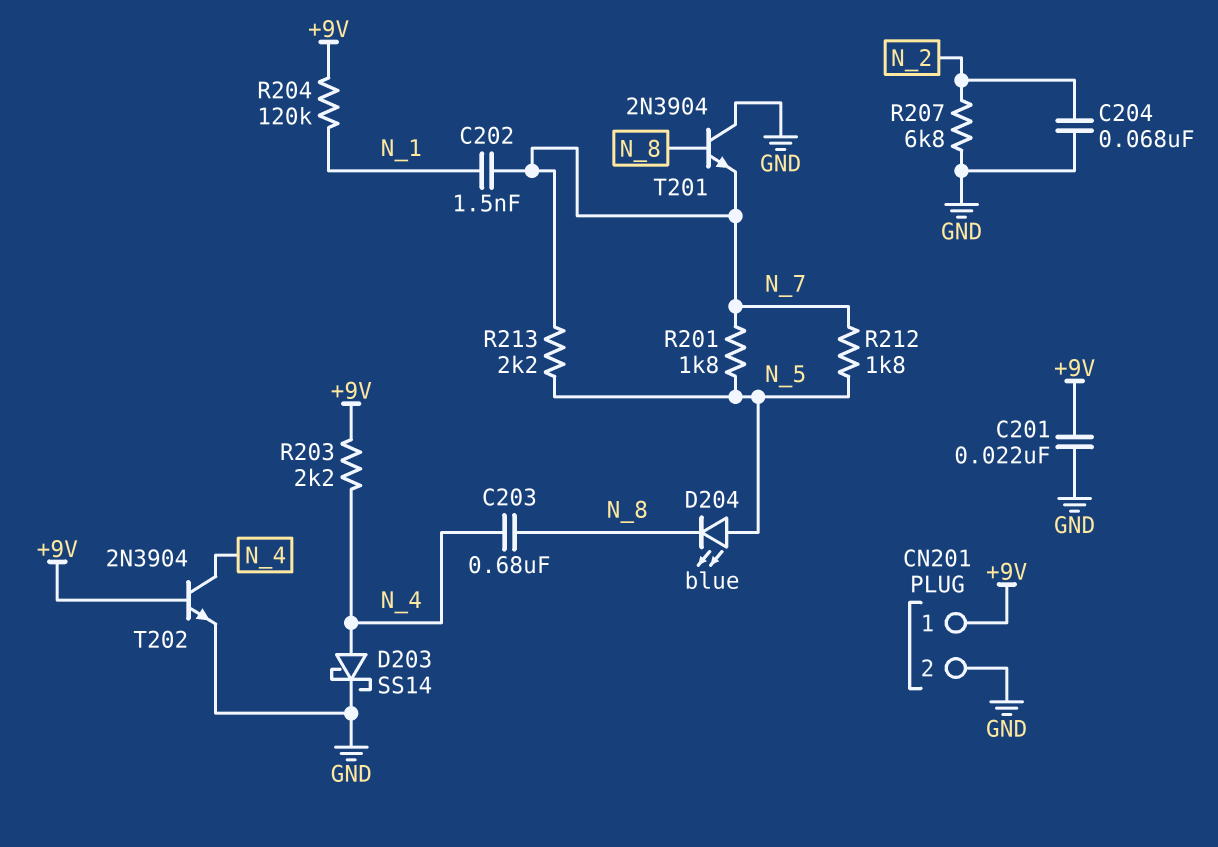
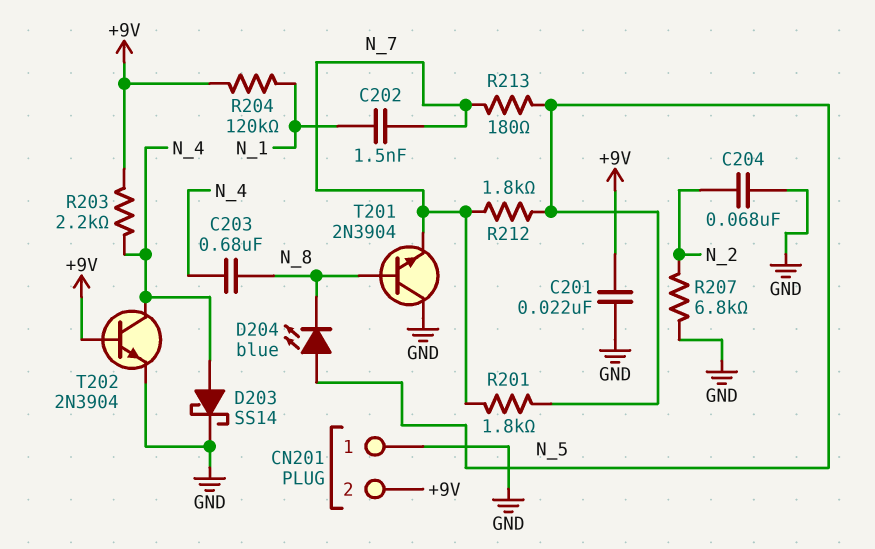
CN201 pin 1: +9V -> GND
CN201 pin 2: GND -> +9V
R213: 2.2k (N_5, N_7) -> 180 (N_5, N_7)

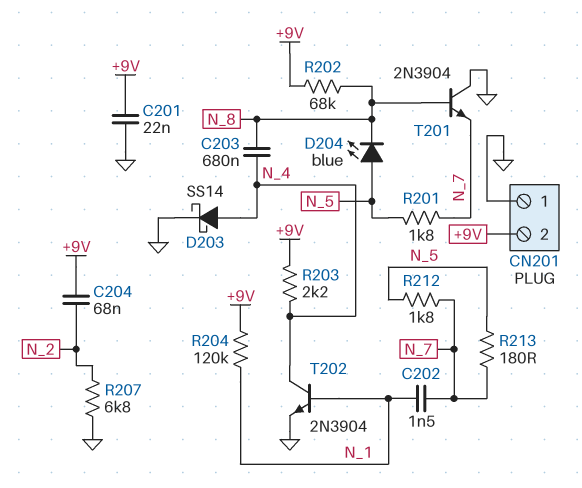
C204: 68nF (GND, N_2) -> 68nF (+9V, N_2)
R202: none -> 68k (+9V, N_8)
T202: NPN 2N3904 (B +9V, C N_4, E GND) -> NPN 2N3904 (B N_1, C N_4, E GND)

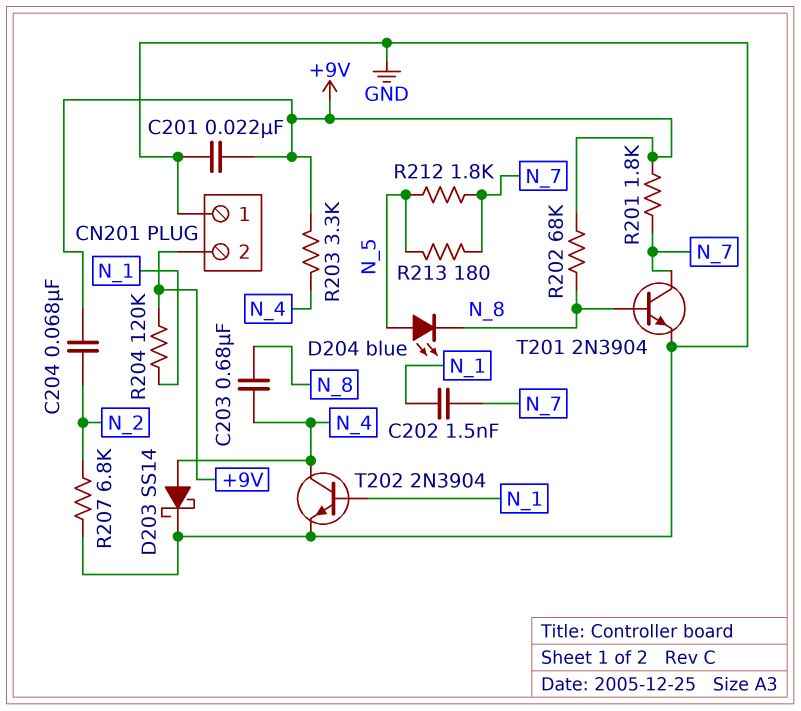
R201: 1.8k (N_5, N_7) -> 1.8k (+9V, N_7)
R203: 2.2k (+9V, N_4) -> 3.3k (+9V, N_4)
T201: NPN 2N3904 (B N_8, C GND, E N_7) -> NPN 2N3904 (B N_8, C N_7, E GND)

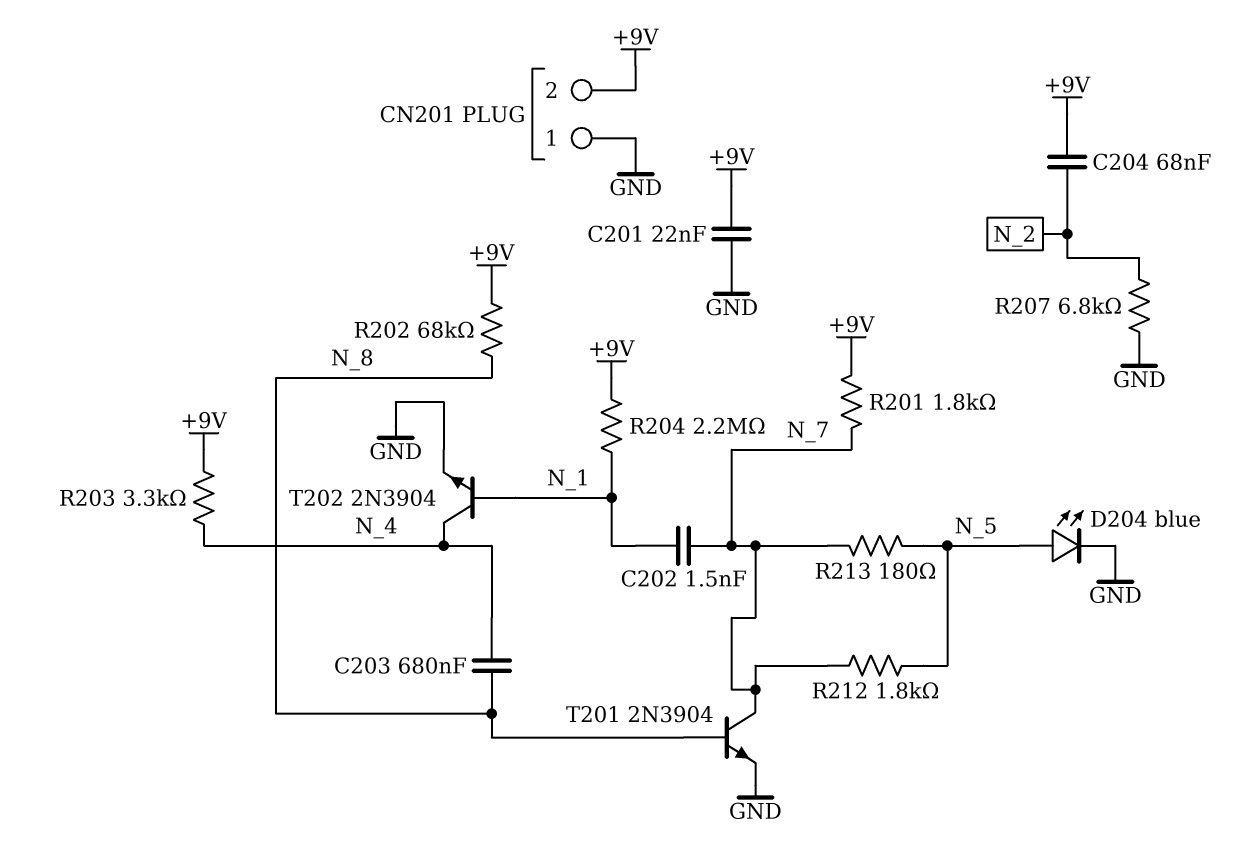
D203: schottky SS14 (A N_4, K GND) -> none
D204: LED blue (A N_5, K N_8) -> LED blue (A N_5, K GND)
R204: 120k (+9V, N_1) -> 2.2M (+9V, N_1)

